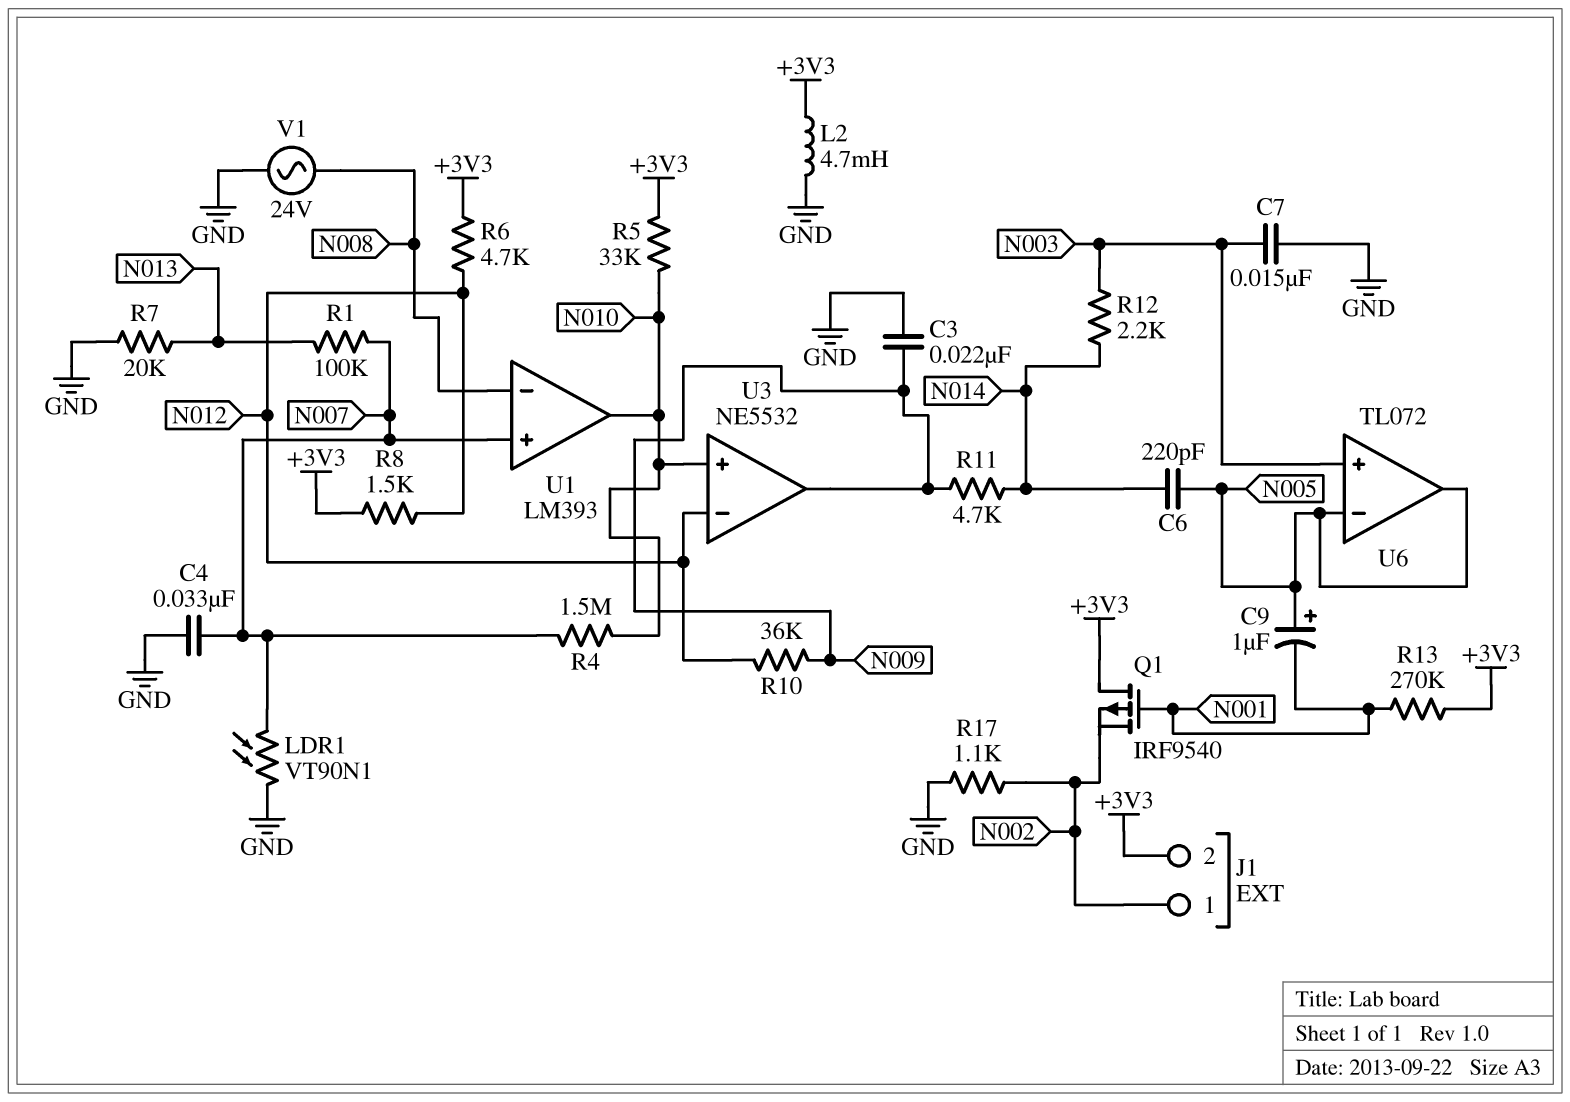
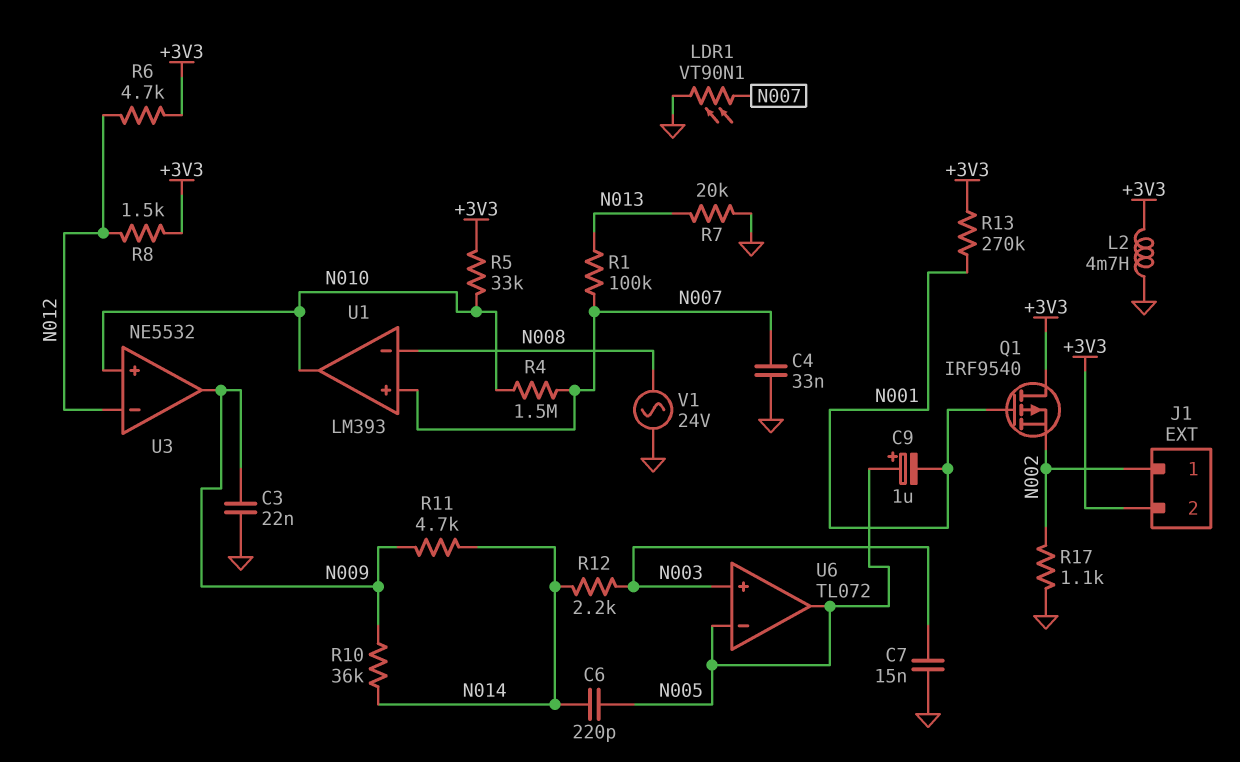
R10: 36k (N009, N012) -> 36k (N009, N014)

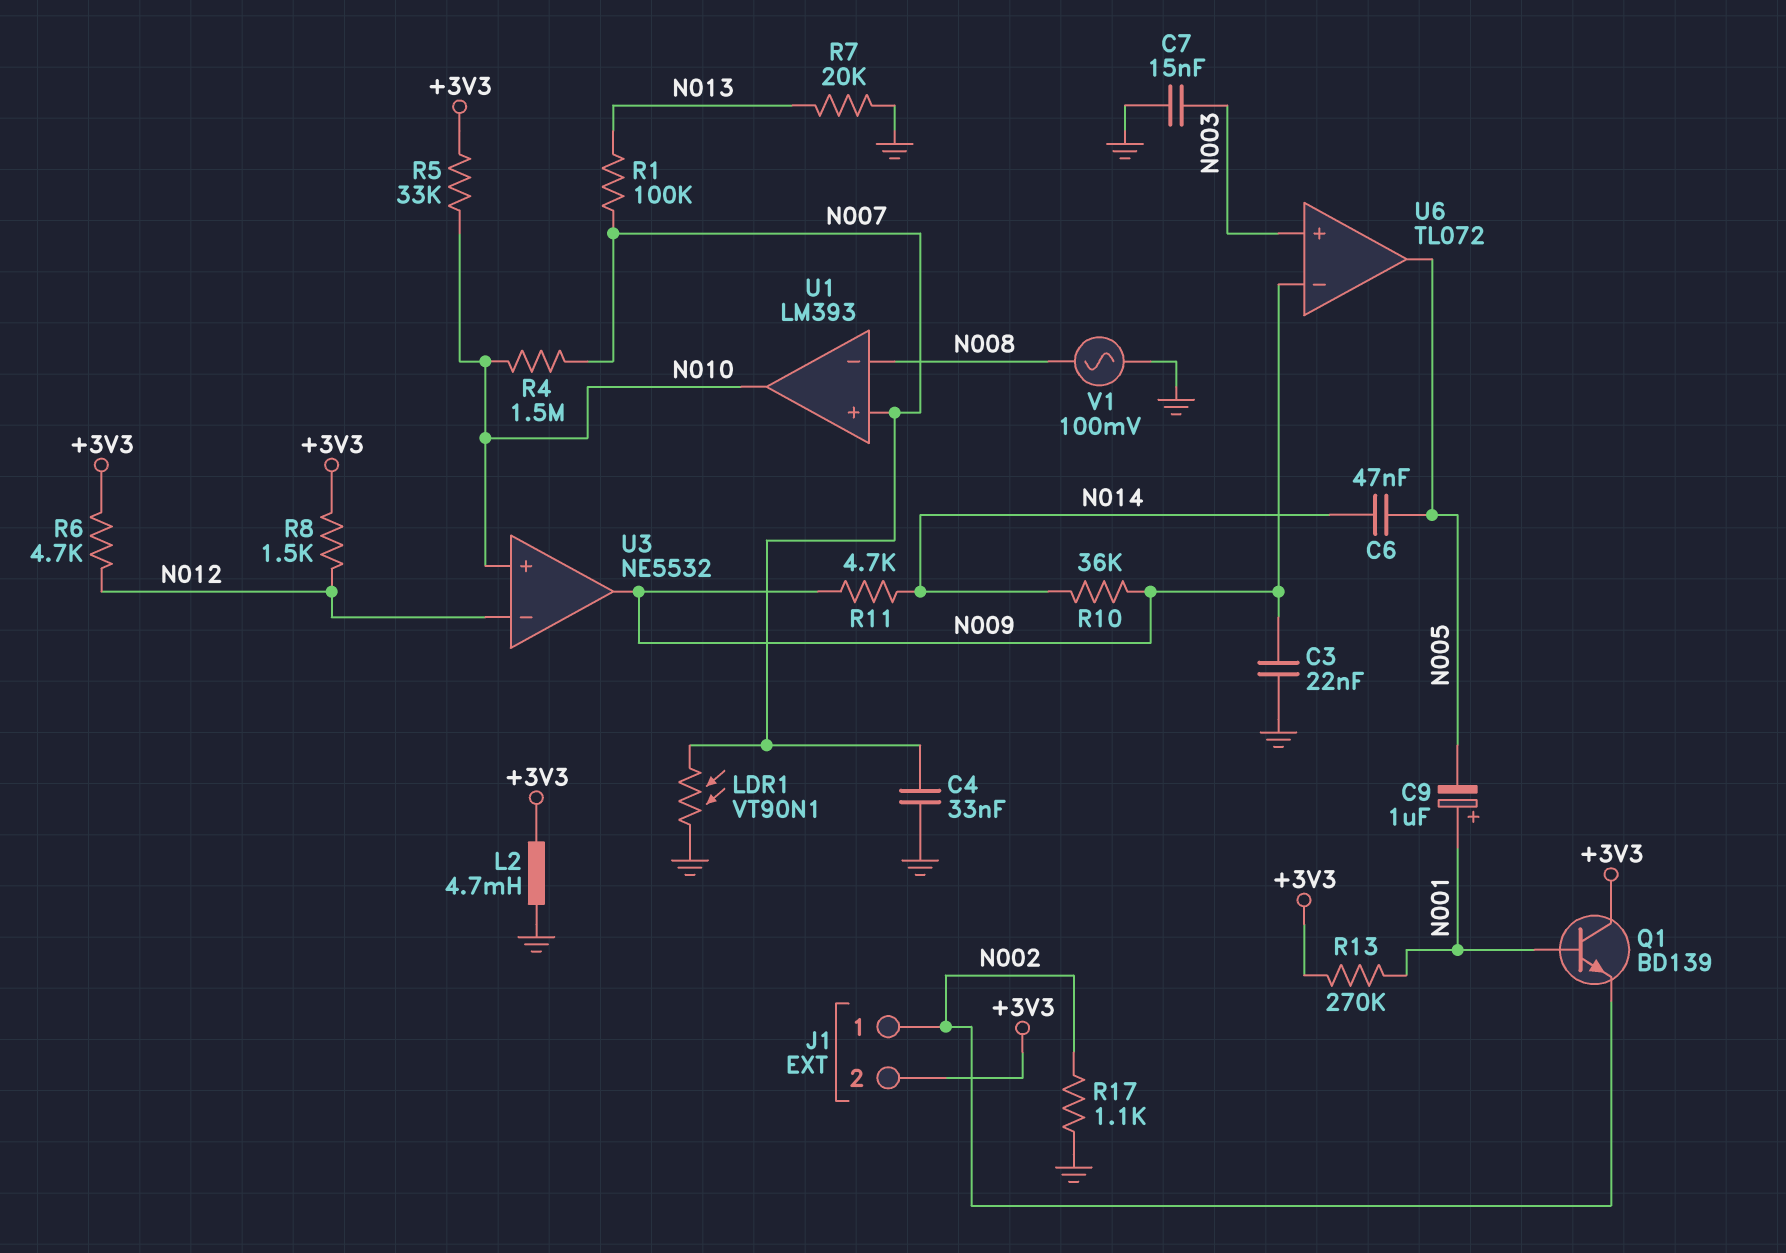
C6: 220pF (N005, N014) -> 47nF (N005, N014)
C9: 1uF (plus N005, minus N001) -> 1uF (plus N001, minus N005)
Q1: PMOS IRF9540 (G N001, D +3V3, S N002) -> NPN BD139 (B N001, C +3V3, E N002)
R12: 2.2k (N003, N014) -> none
U6 pin in-: N005 -> N009
V1: AC 24V (GND, N008) -> AC 100mV (GND, N008)

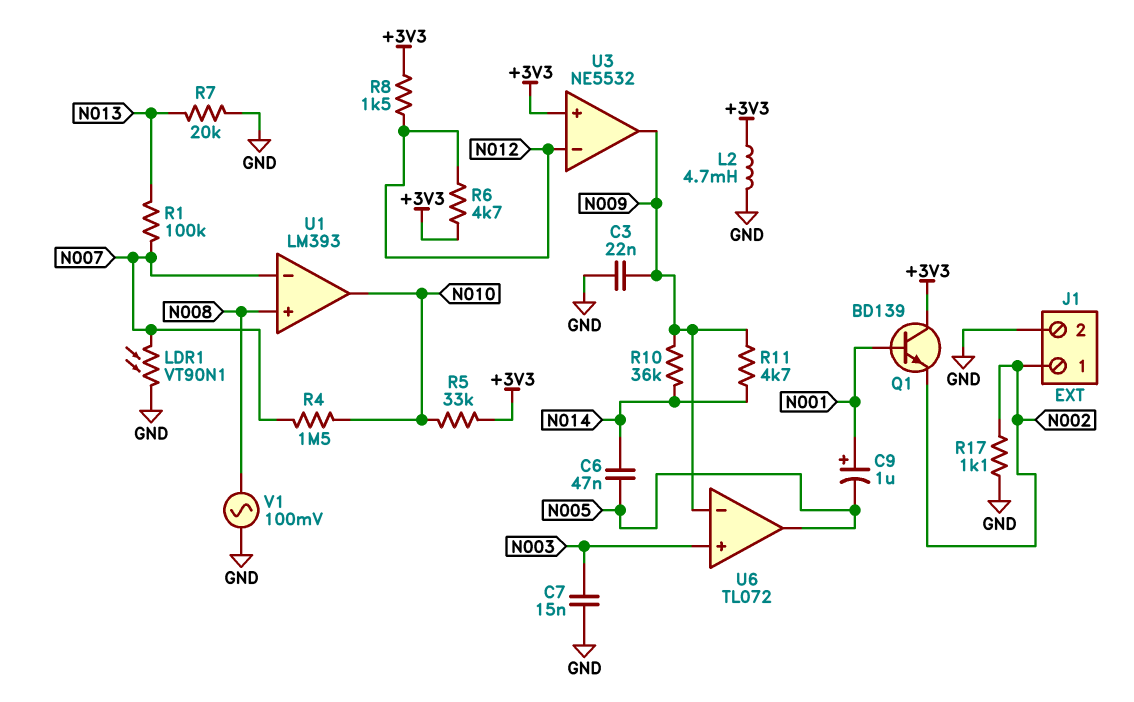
C4: 33nF (GND, N007) -> none
J1 pin 2: +3V3 -> GND
R13: 270k (+3V3, N001) -> none
U1 pin in+: N007 -> N008
U1 pin in-: N008 -> N007
U3 pin in+: N010 -> +3V3

